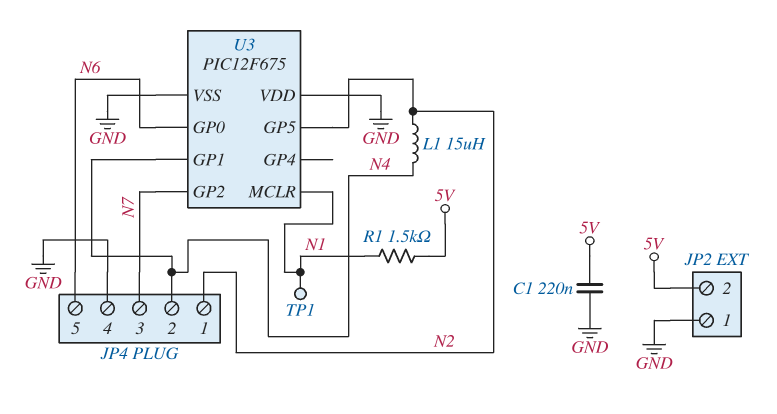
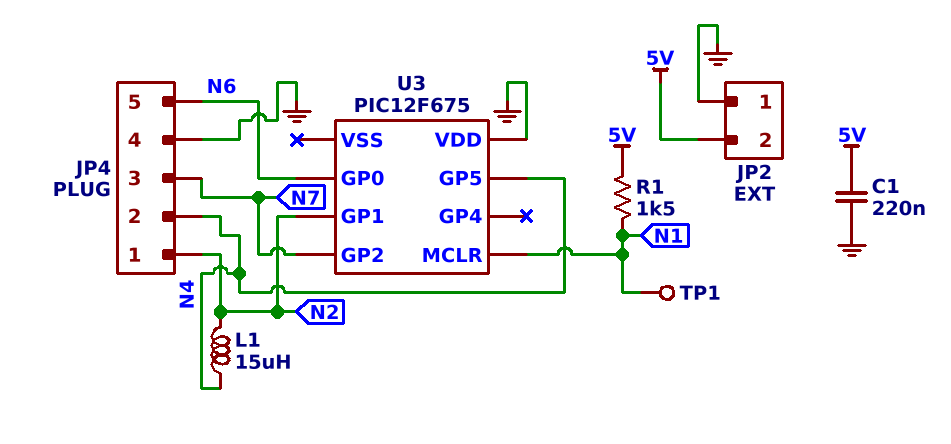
U3 pin GP1: N4 -> N2
U3 pin GP5: N2 -> N4
U3 pin VSS: GND -> none

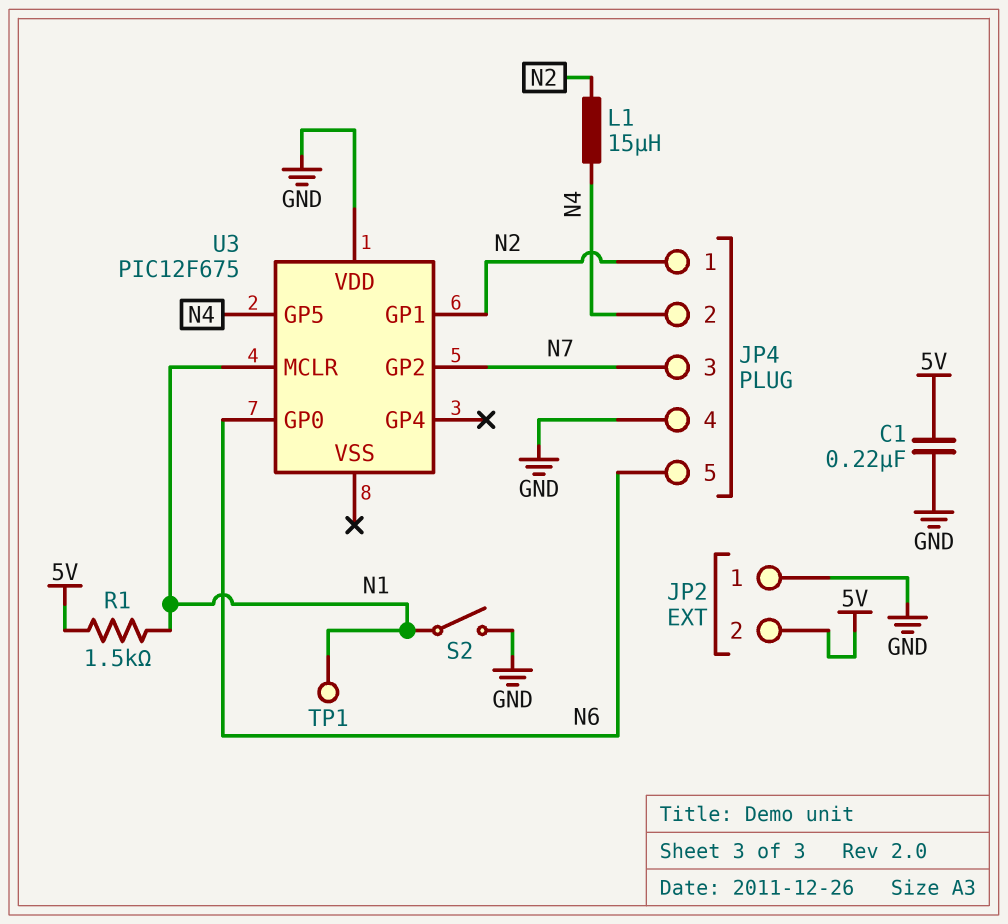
S2: none -> switch (GND, N1)

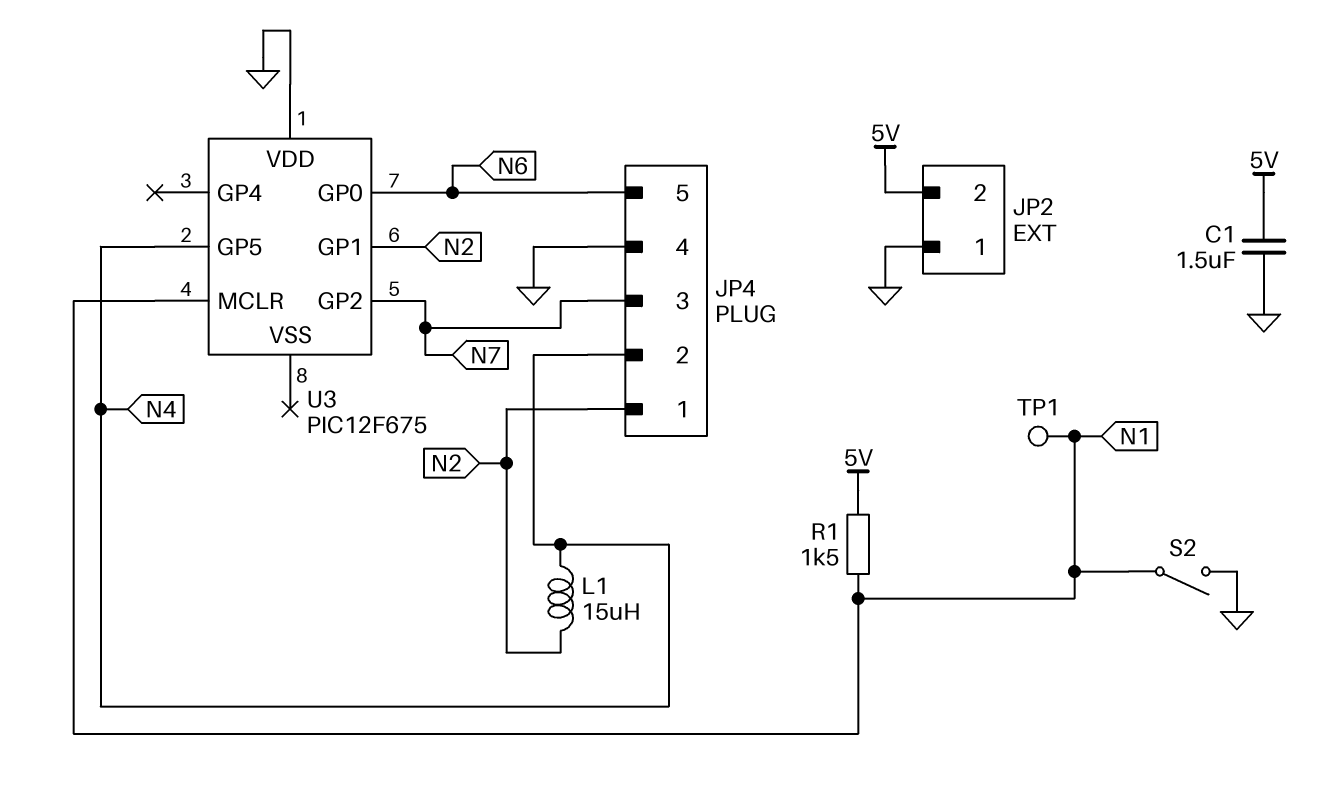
C1: 220nF (5V, GND) -> 1.5uF (5V, GND)

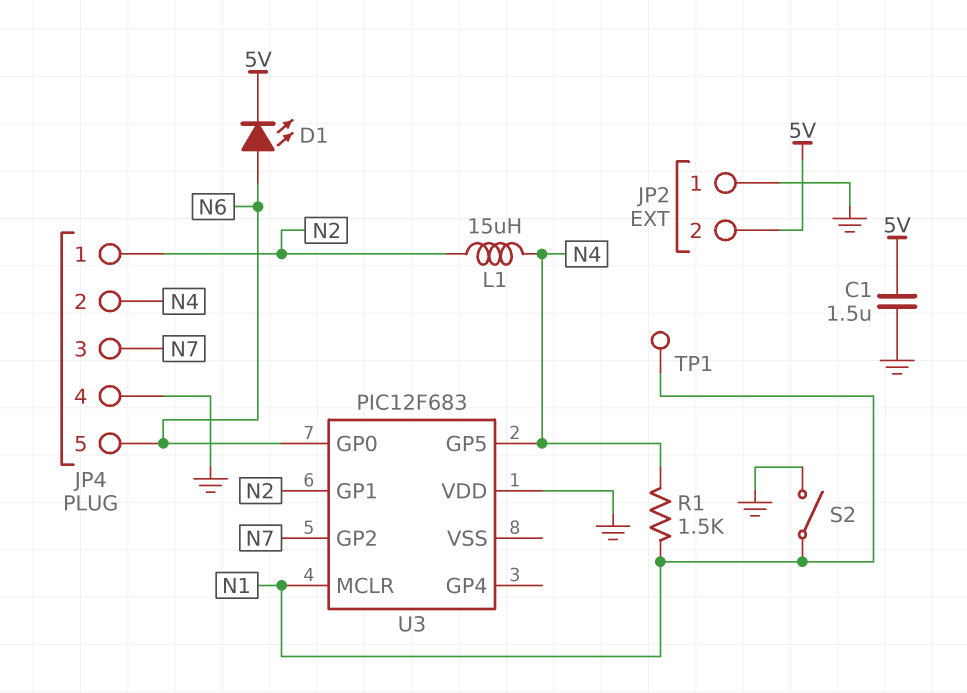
D1: none -> LED (A N6, K 5V)
R1: 1.5k (5V, N1) -> 1.5k (N1, N4)
U3: PIC12F675 -> PIC12F683

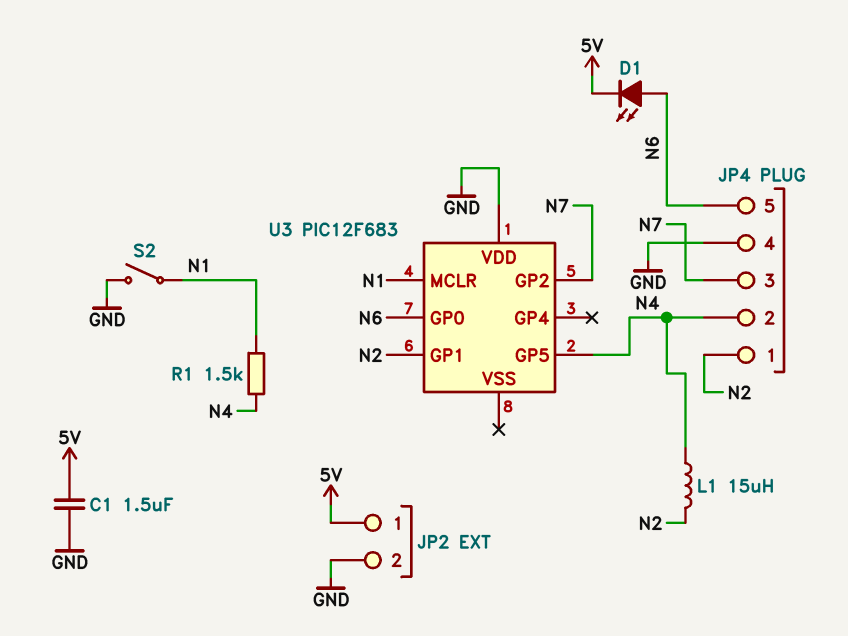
JP2 pin 1: GND -> 5V
JP2 pin 2: 5V -> GND
TP1: test point (N1) -> none

